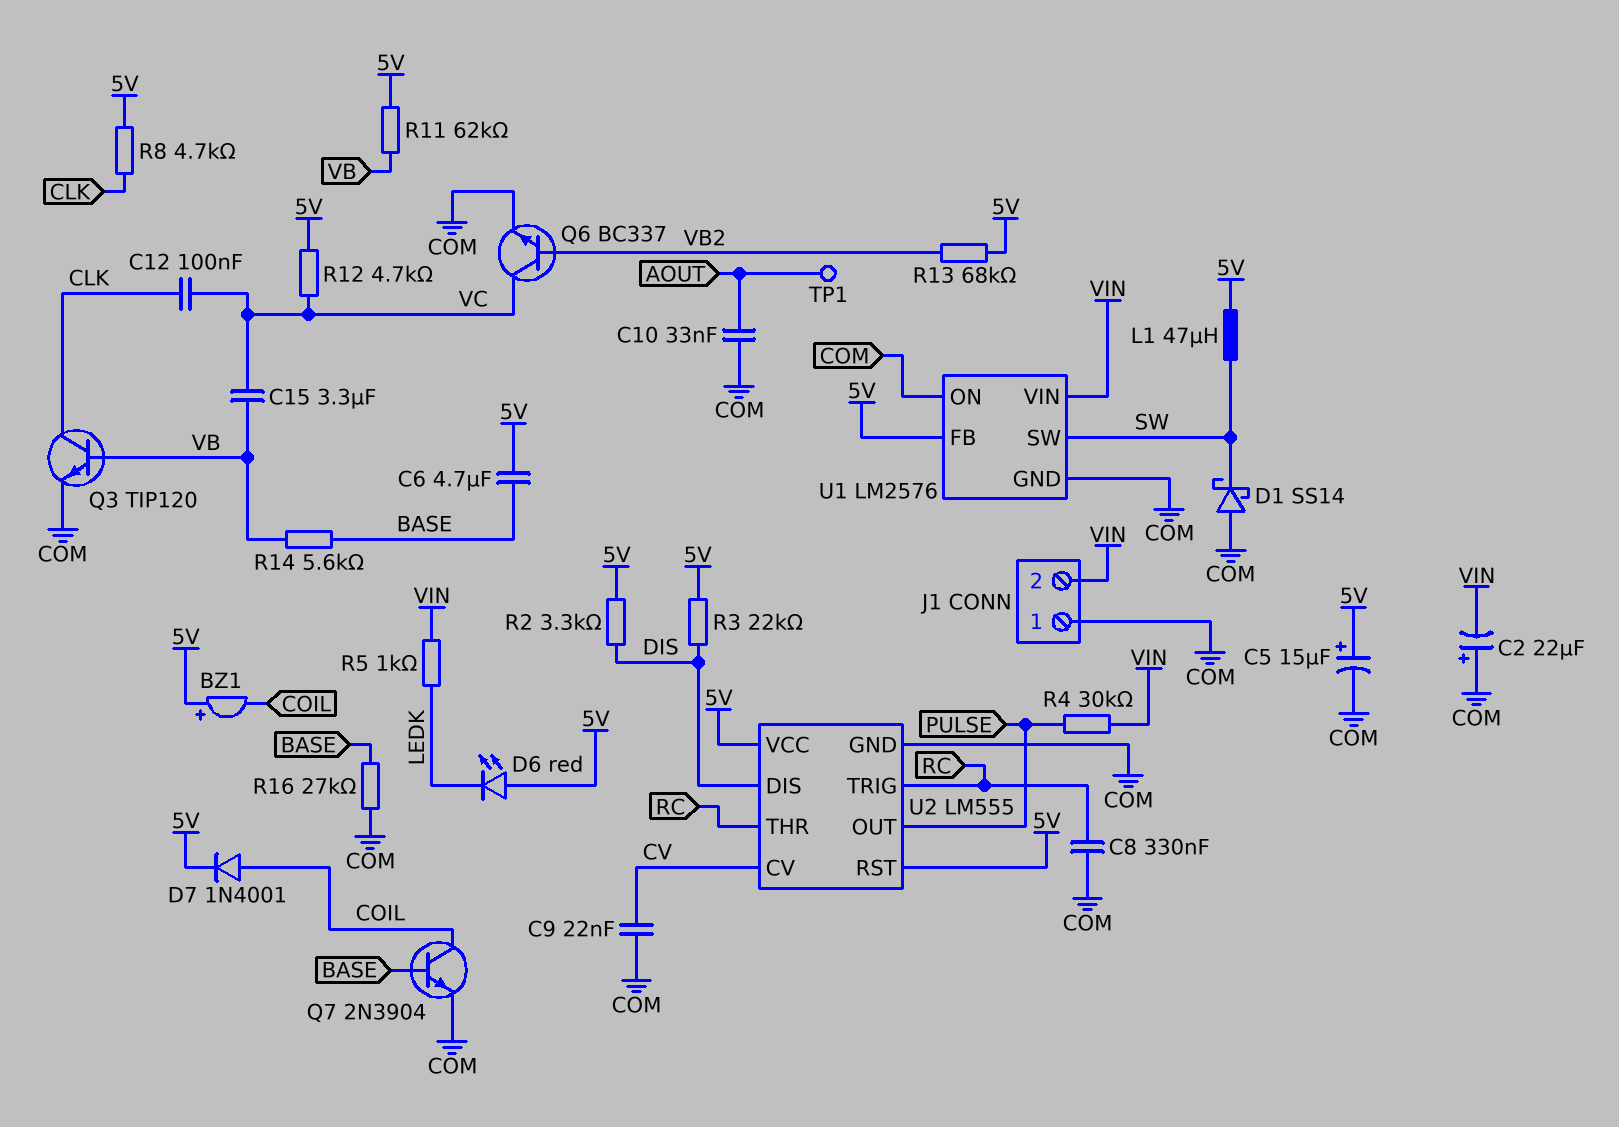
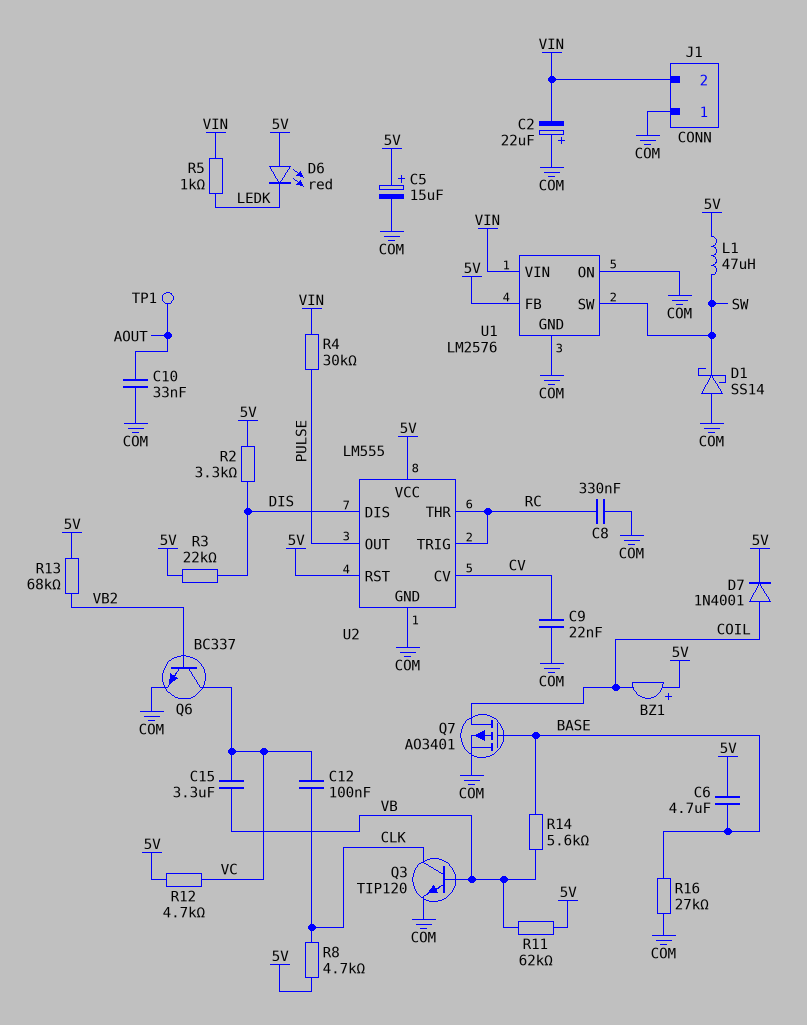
Q7: NPN 2N3904 (B BASE, C COIL, E COM) -> PMOS AO3401 (G BASE, D COIL, S COM)

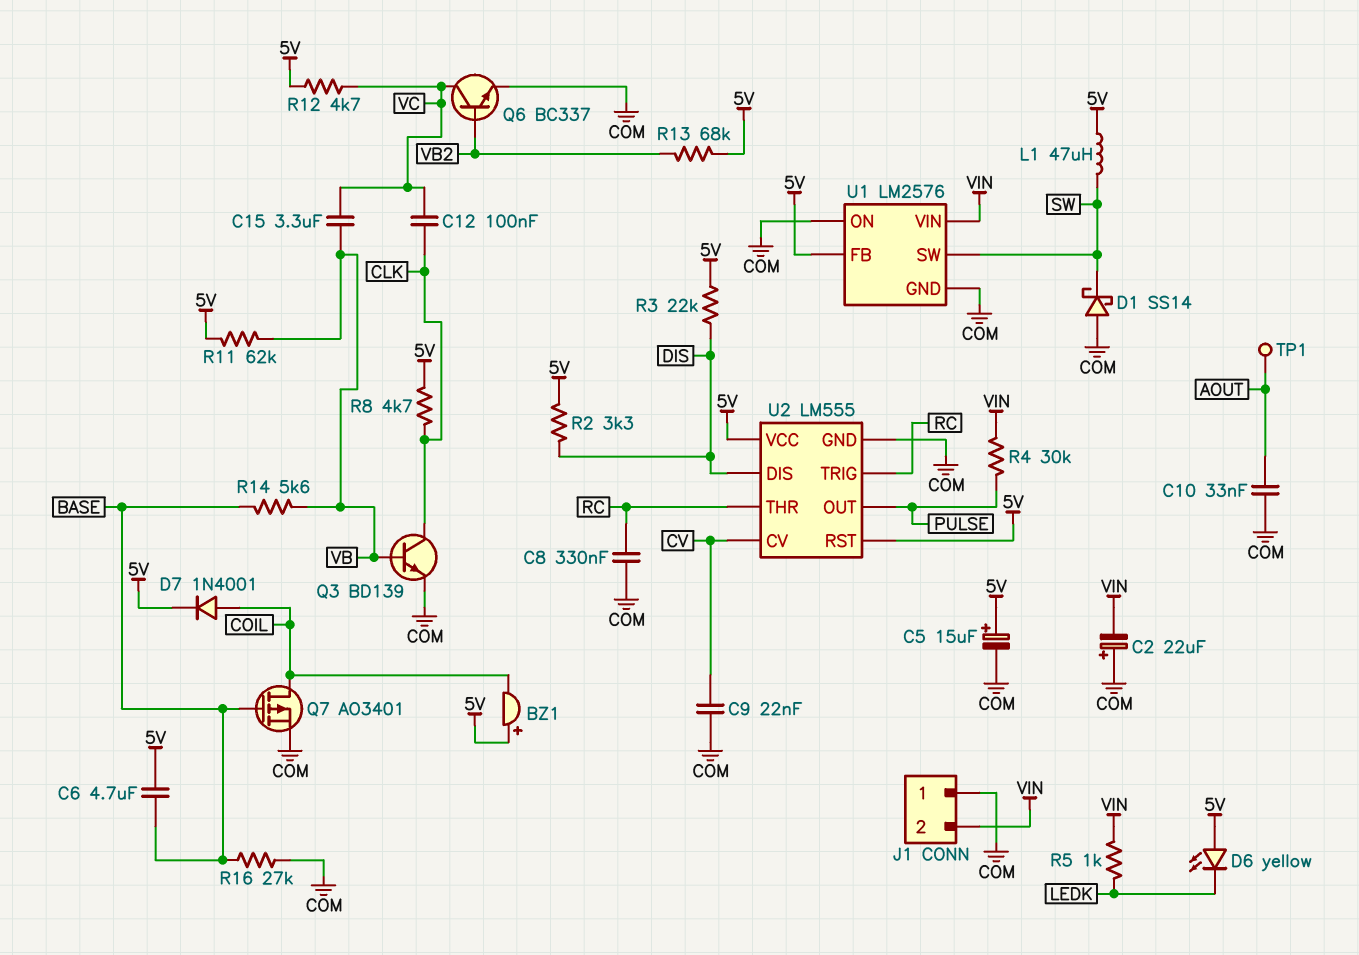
D6: LED red (A 5V, K LEDK) -> LED yellow (A 5V, K LEDK)
Q3: NPN TIP120 (B VB, C CLK, E COM) -> NPN BD139 (B VB, C CLK, E COM)

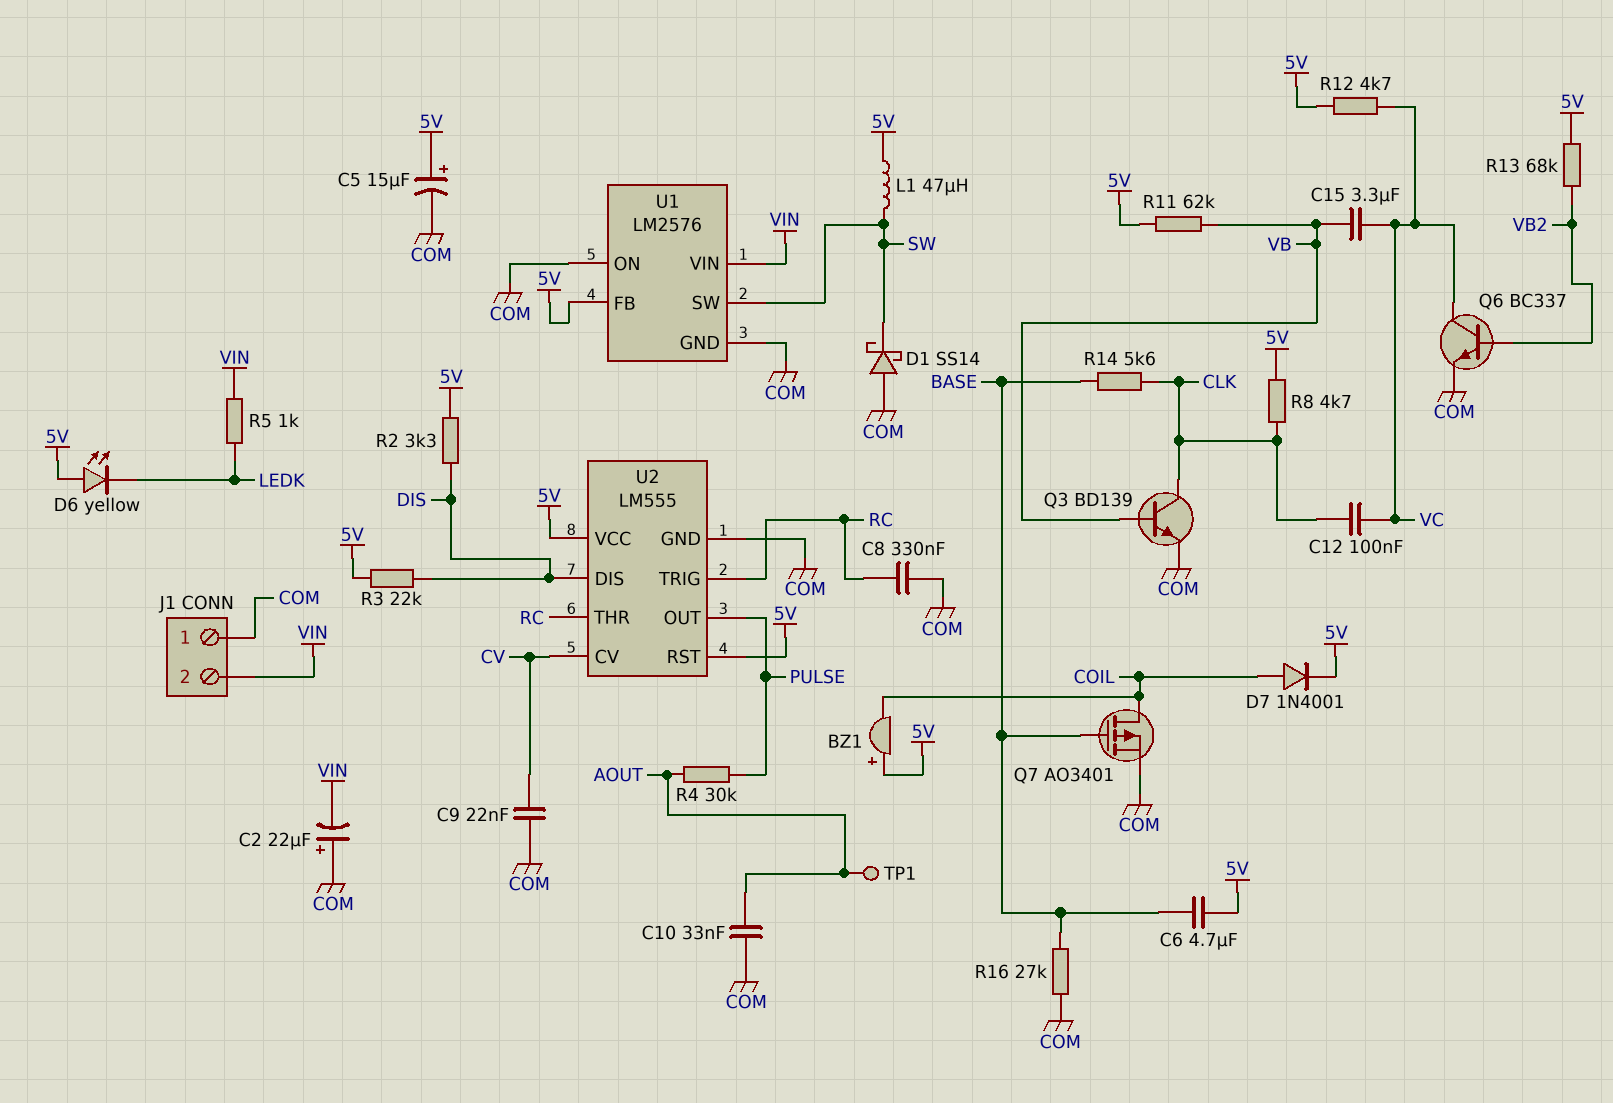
R4: 30k (PULSE, VIN) -> 30k (AOUT, PULSE)
R14: 5.6k (BASE, VB) -> 5.6k (BASE, CLK)

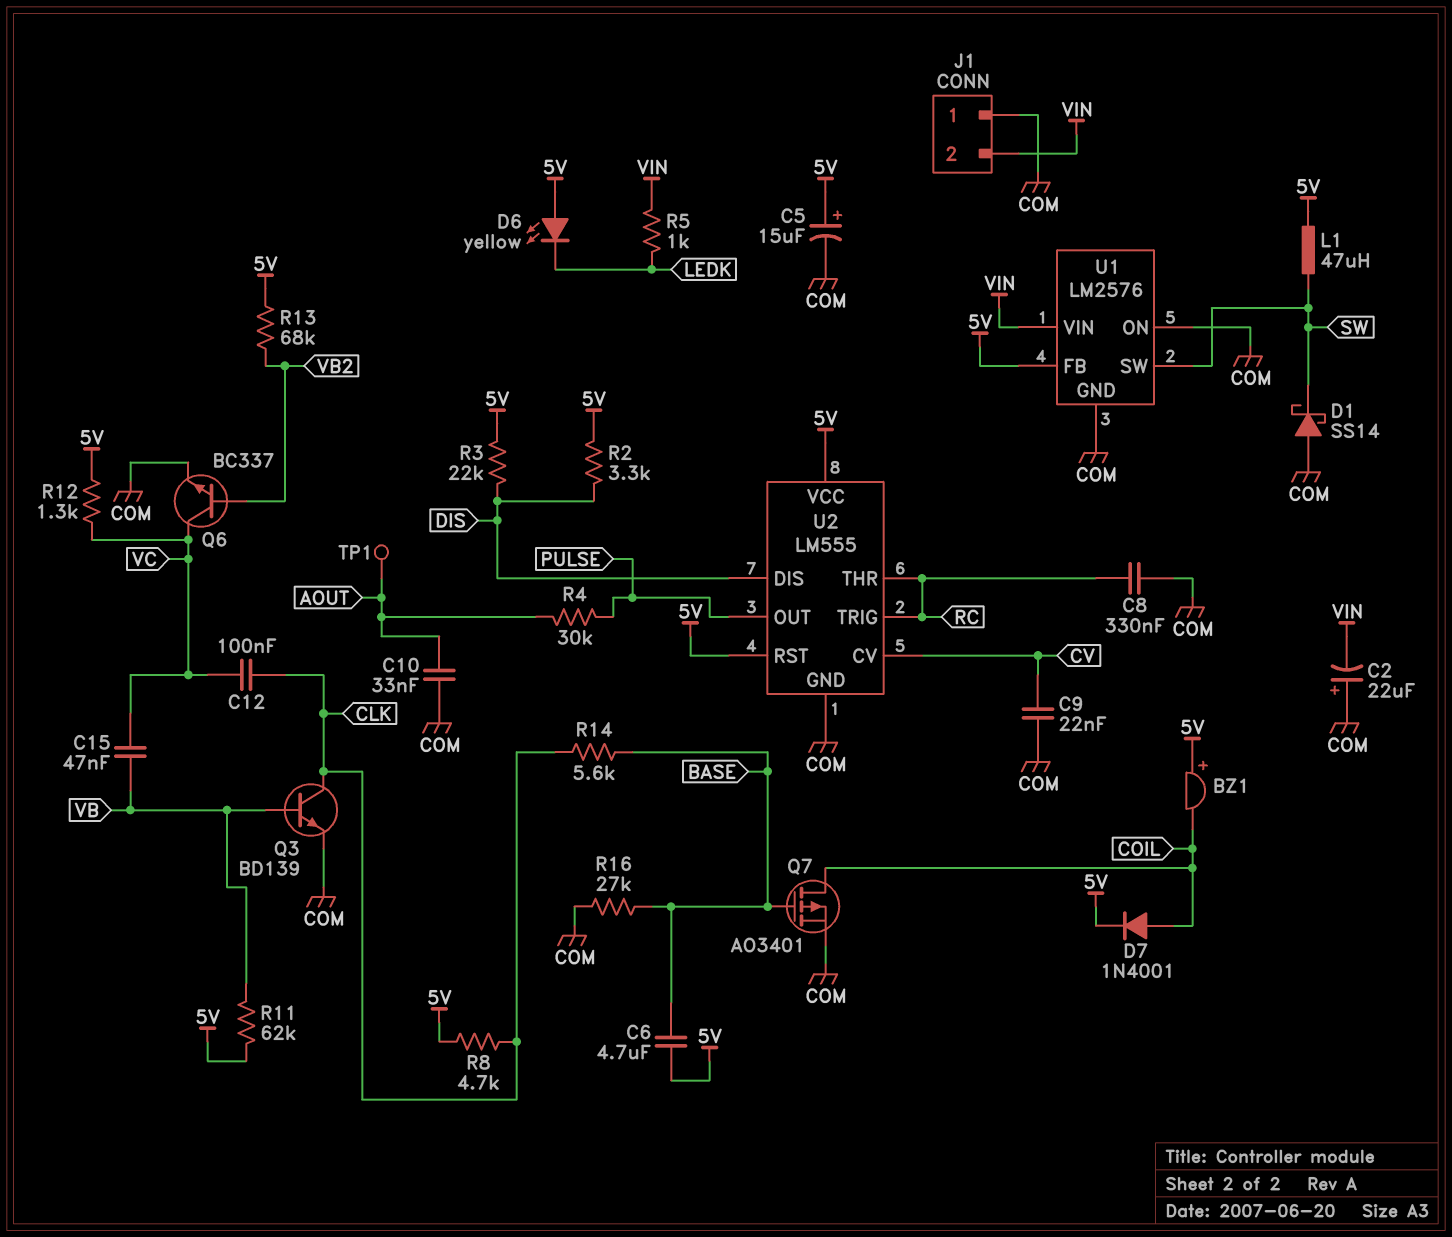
C15: 3.3uF (VB, VC) -> 47nF (VB, VC)
R12: 4.7k (5V, VC) -> 1.3k (5V, VC)

